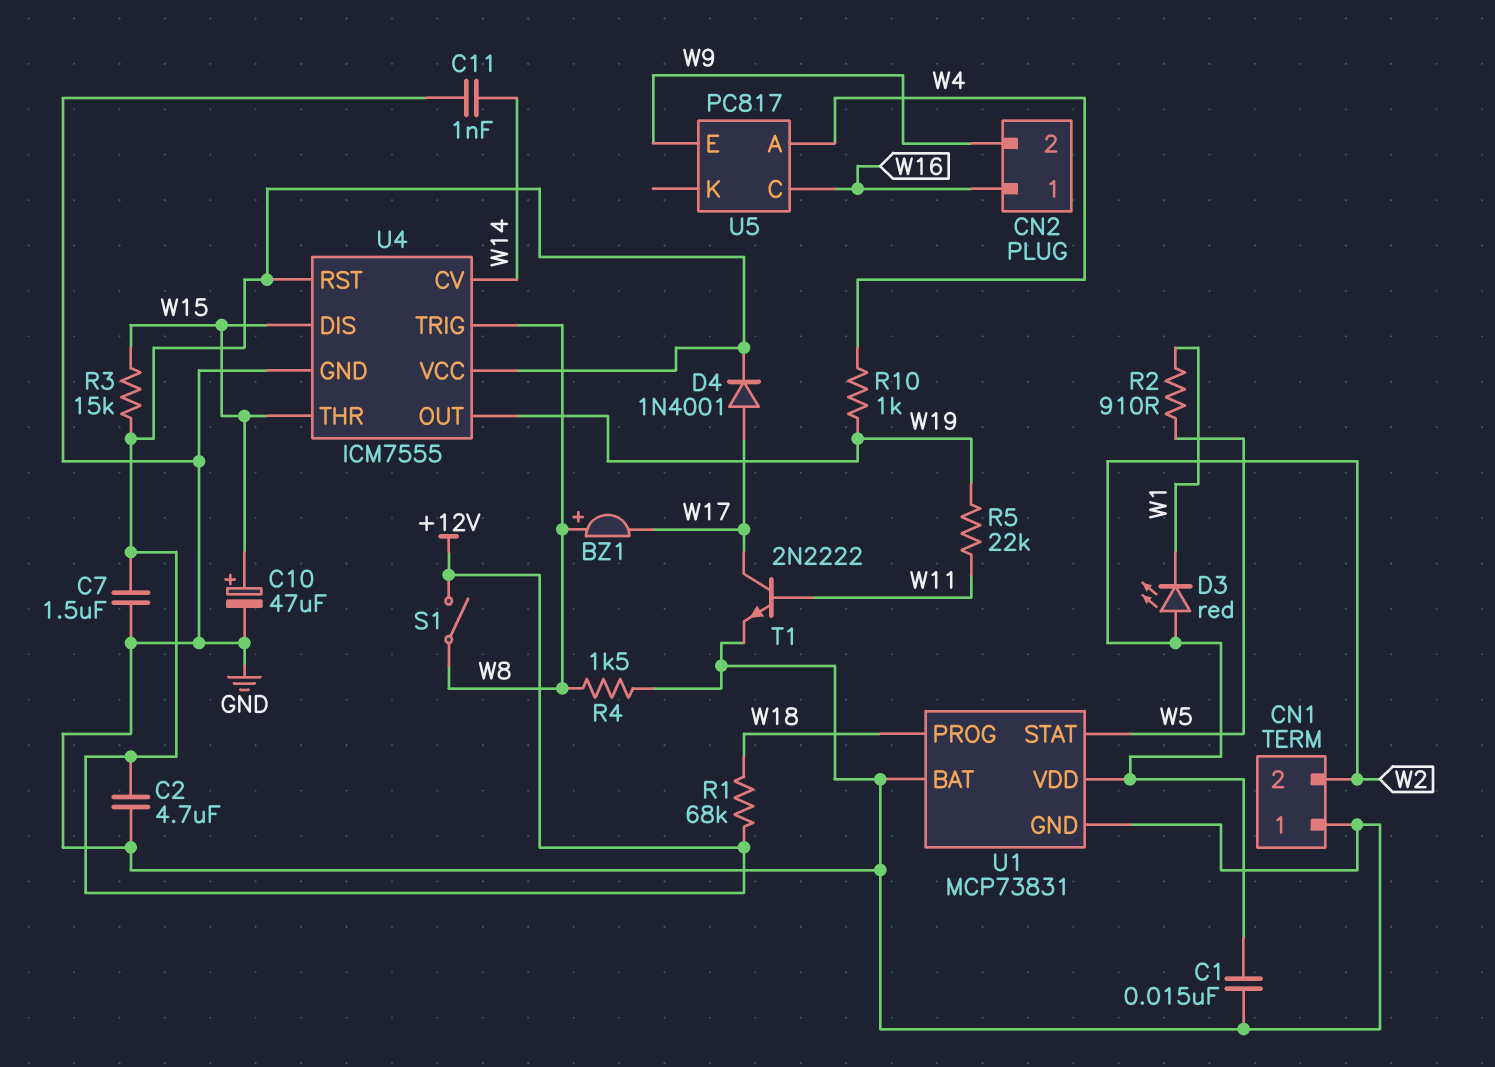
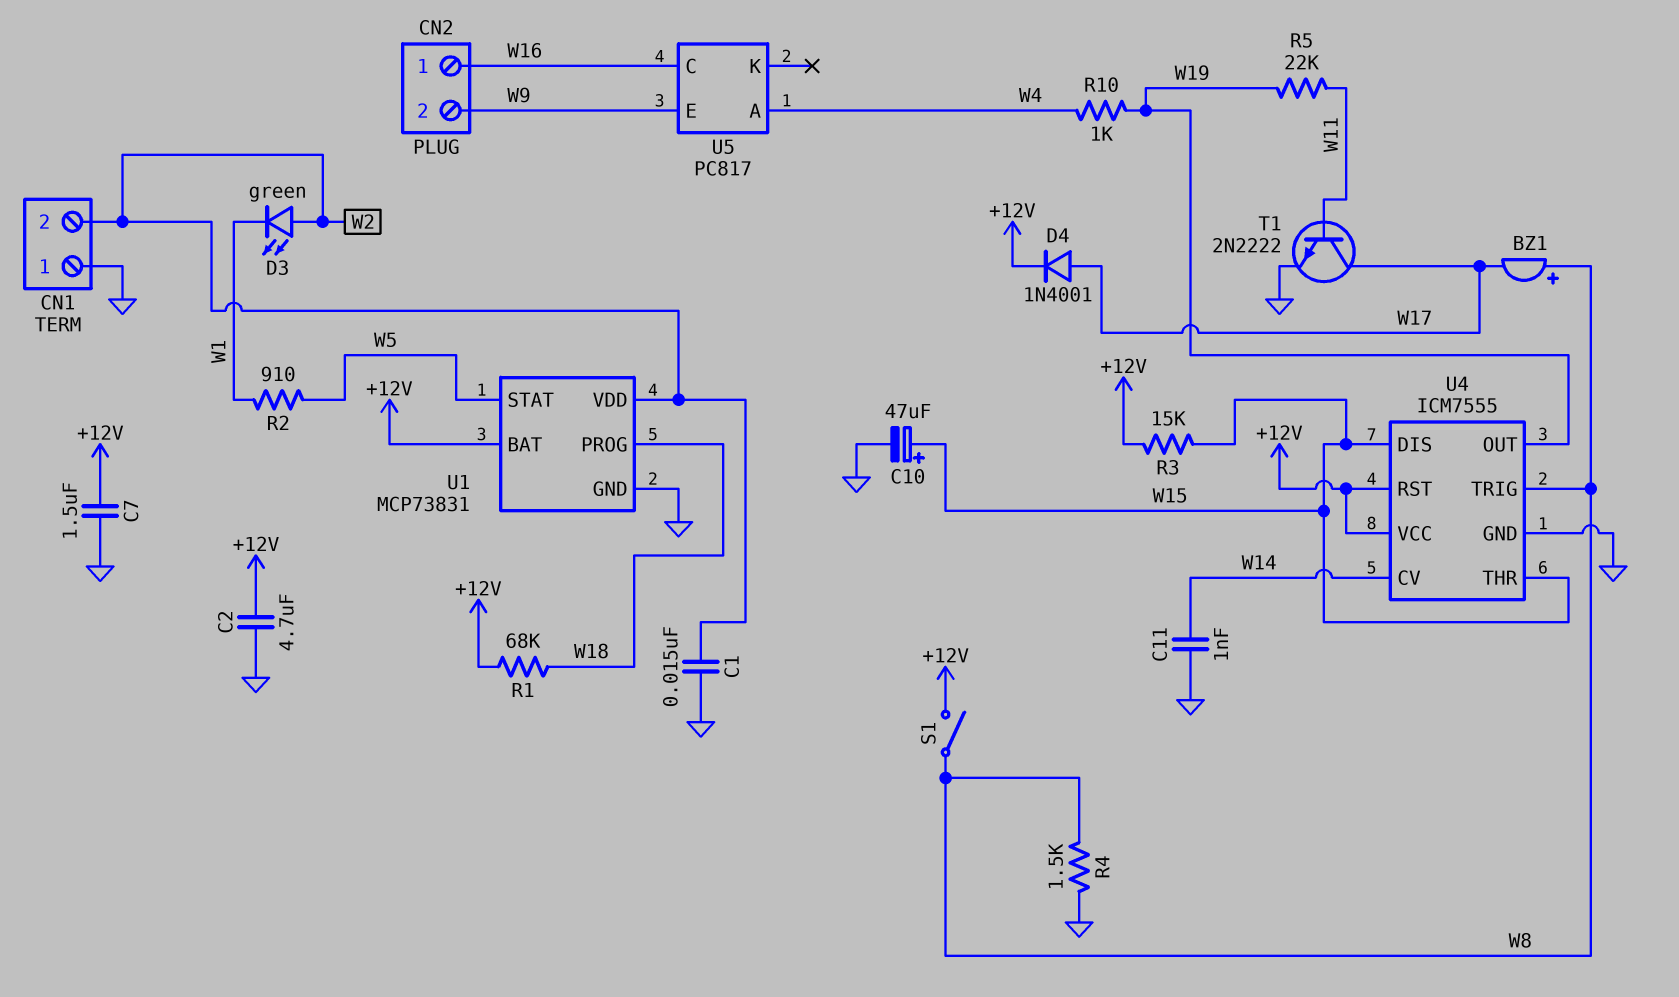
D3: LED red (A W2, K W1) -> LED green (A W2, K W1)
U1 pin BAT: GND -> +12V

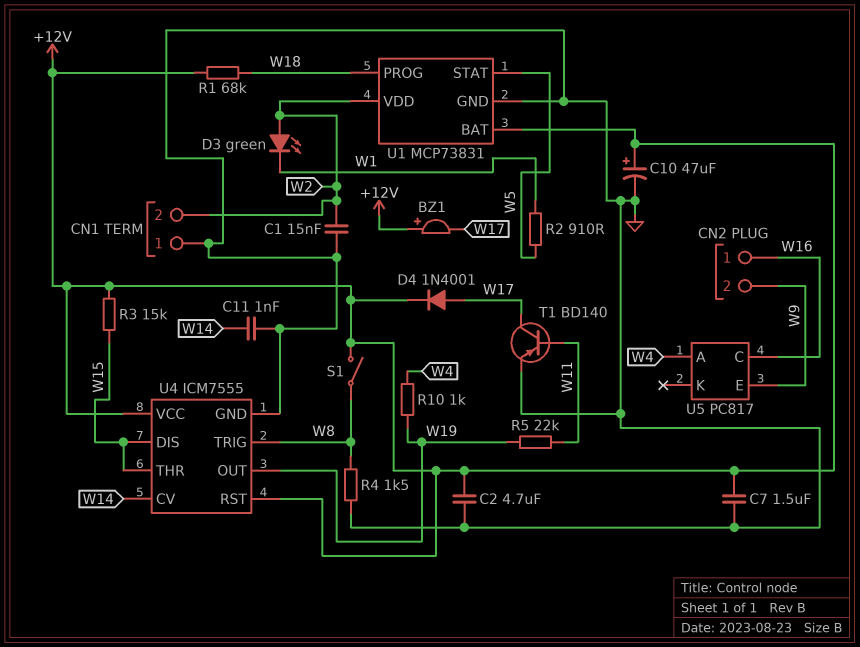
BZ1: buzzer (plus W8, minus W17) -> buzzer (plus +12V, minus W17)
C10: 47uF (plus W15, minus GND) -> 47uF (plus +12V, minus GND)
T1: NPN 2N2222 (B W11, C W17, E GND) -> PNP BD140 (B W11, C W17, E GND)

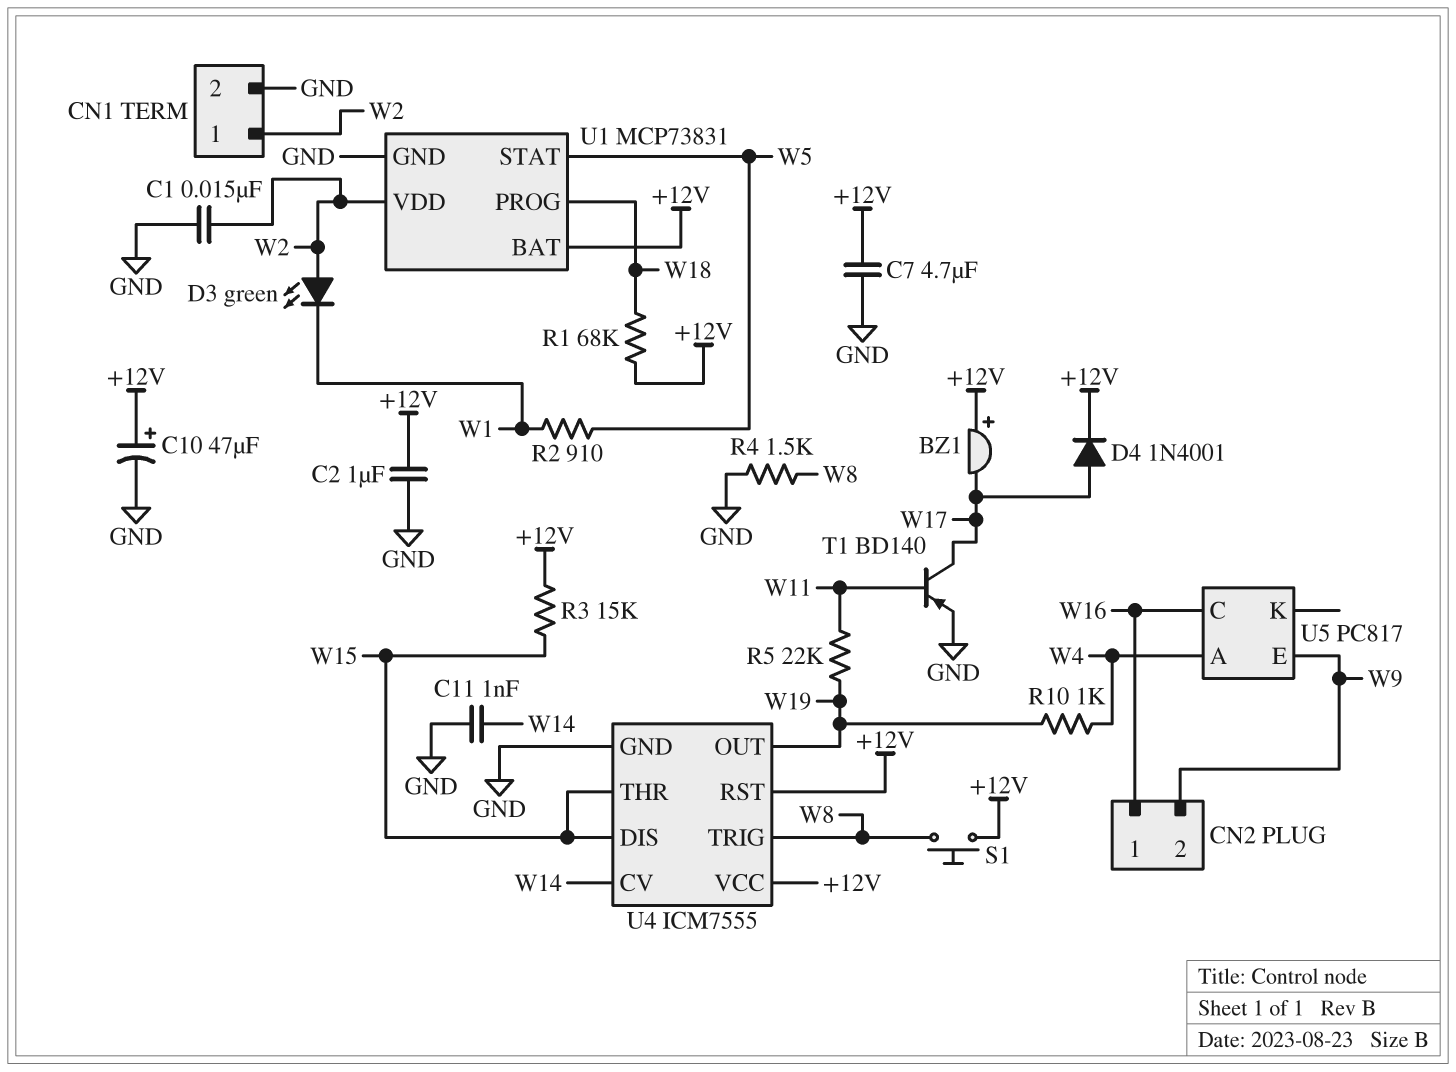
C2: 4.7uF (+12V, GND) -> 1uF (+12V, GND)
C7: 1.5uF (+12V, GND) -> 4.7uF (+12V, GND)
CN1 pin 1: GND -> W2
CN1 pin 2: W2 -> GND
S1: switch (+12V, W8) -> button (+12V, W8)

